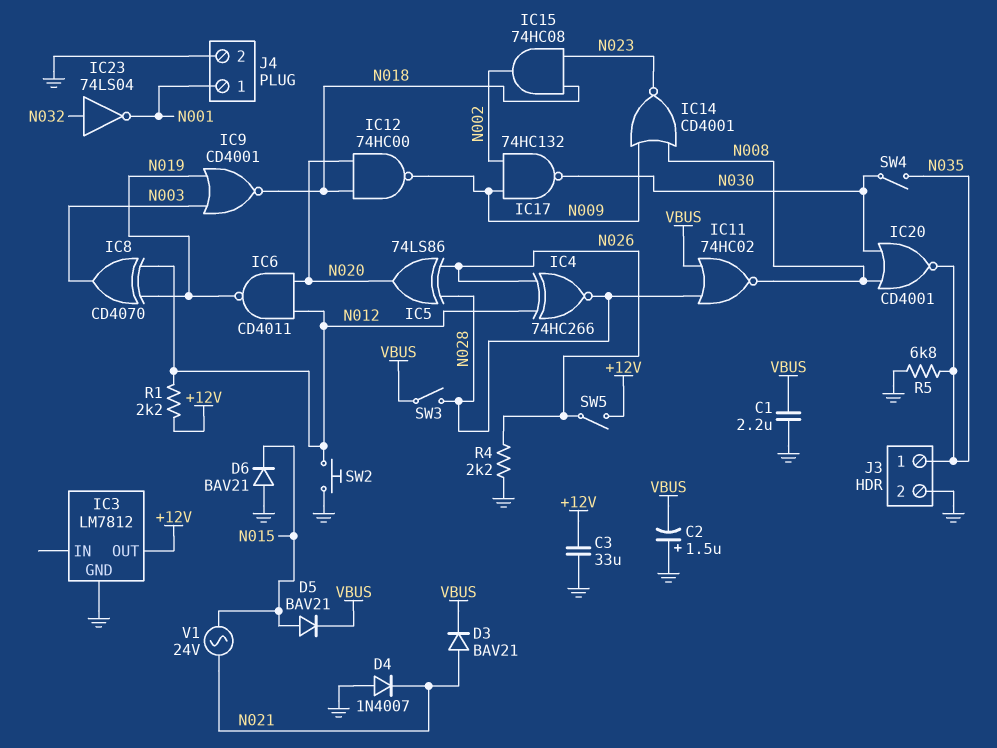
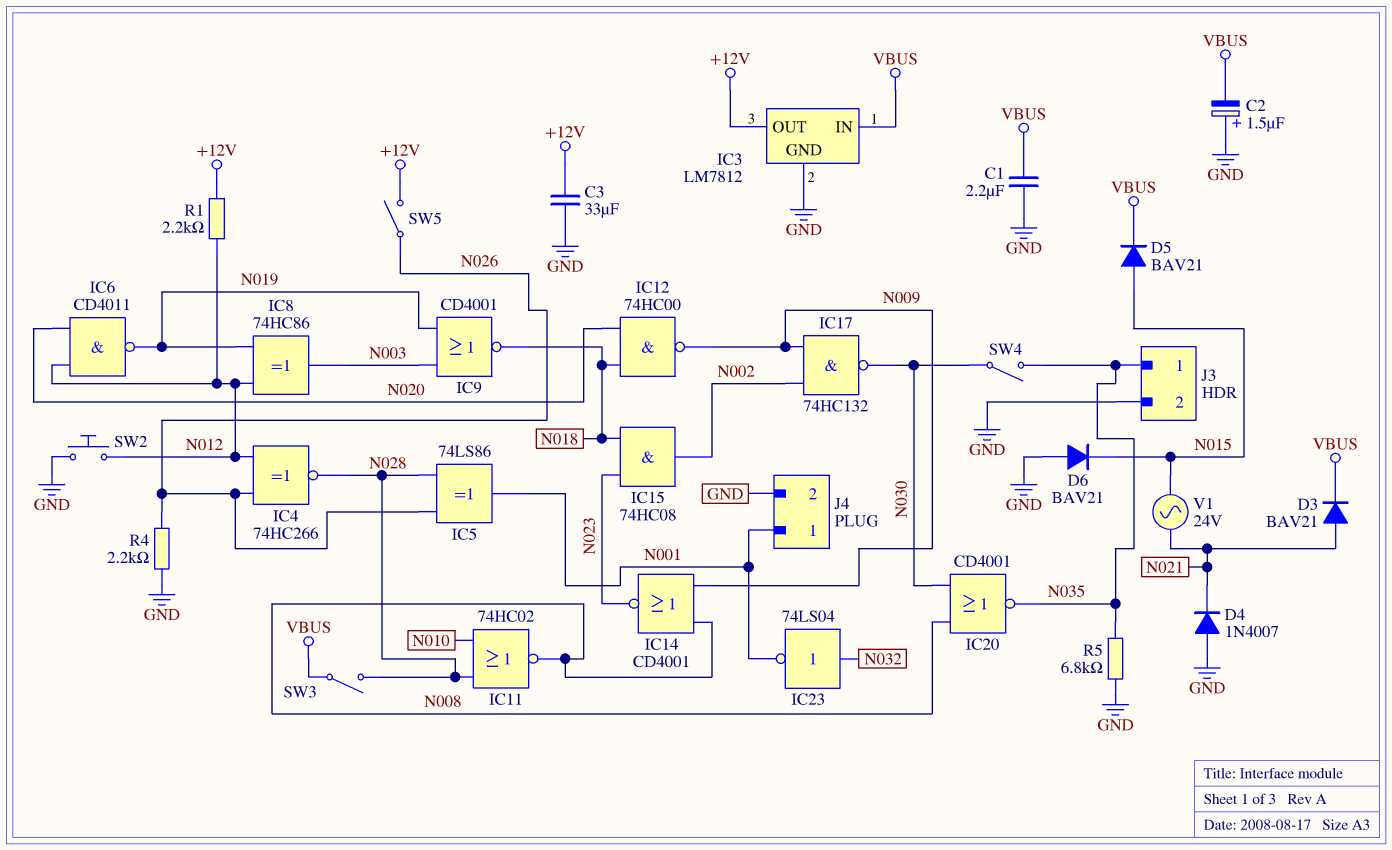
IC3 pin IN: none -> VBUS
IC5: XOR 74LS86 (in N026, in N028, out N020) -> XOR 74LS86 (in N026, in N028, out N001)
IC8: XOR CD4070 (in N012, in N019, out N003) -> XOR 74HC86 (in N012, in N019, out N003)
IC11: NOR 74HC02 (in N028, in VBUS, out N008) -> NOR 74HC02 (in N010, in N028, out N008)

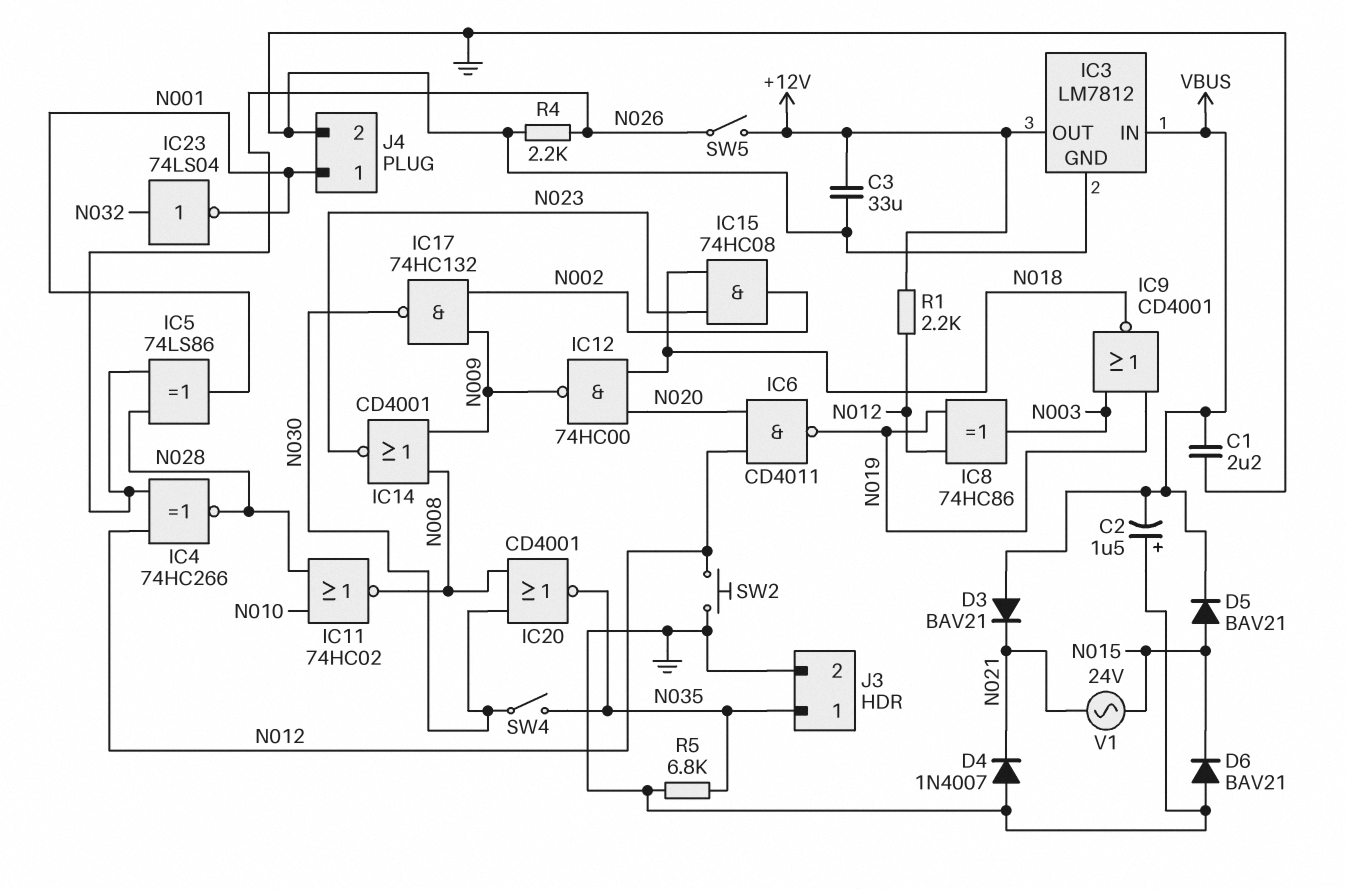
D3: diode BAV21 (A N021, K VBUS) -> diode BAV21 (A VBUS, K N021)
SW3: switch (N028, VBUS) -> none

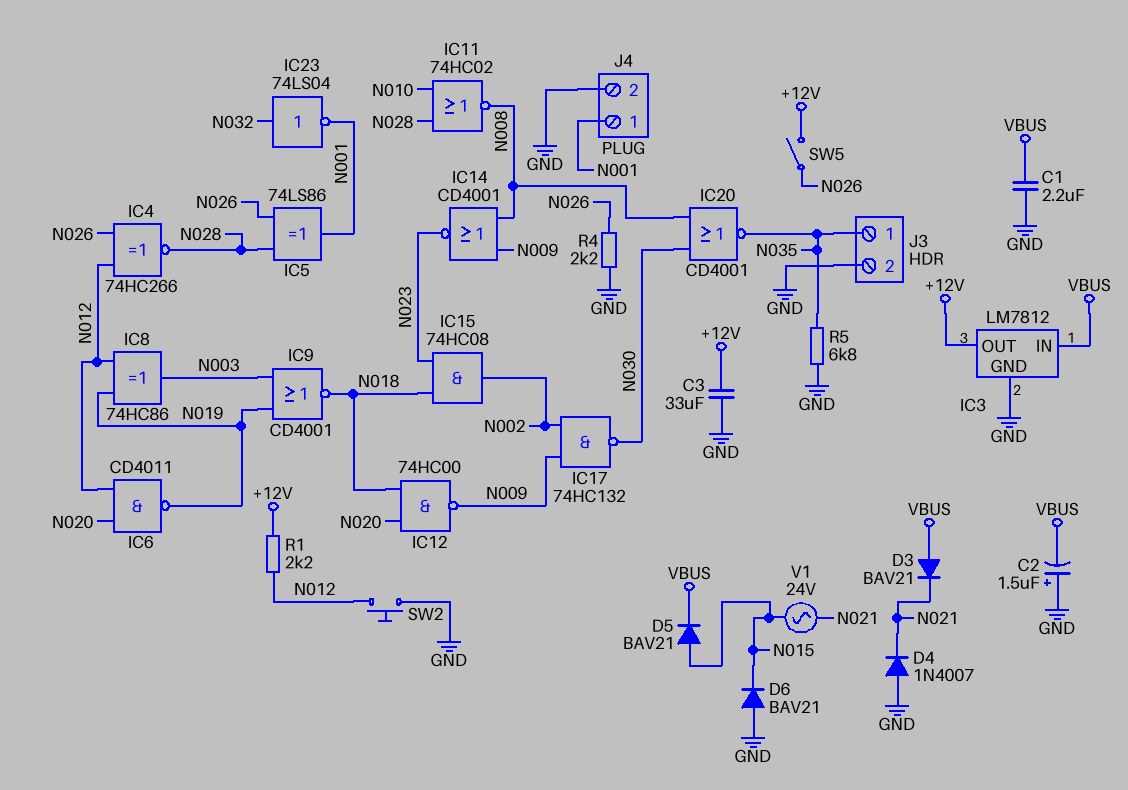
SW4: switch (N030, N035) -> none

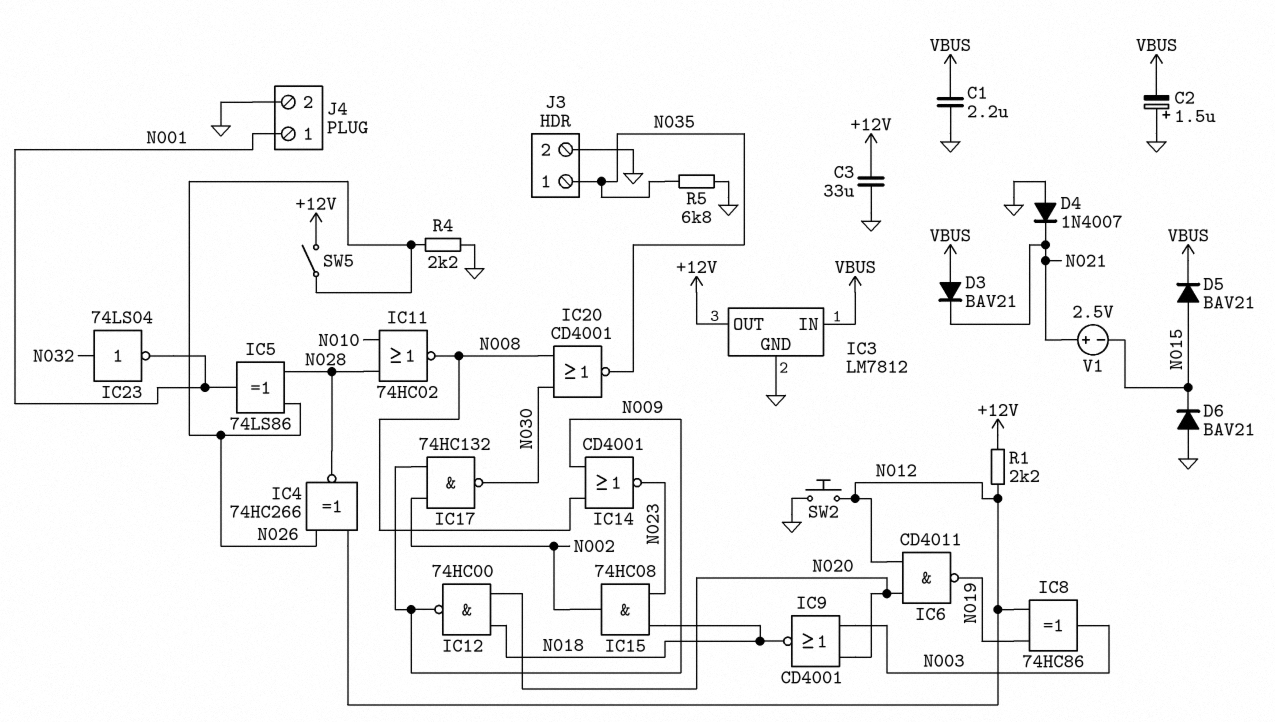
IC9: NOR CD4001 (in N003, in N019, out N018) -> NOR CD4001 (in N003, in N020, out N018)
V1: AC 24V (N015, N021) -> 2.5V (plus N021, minus N015)

